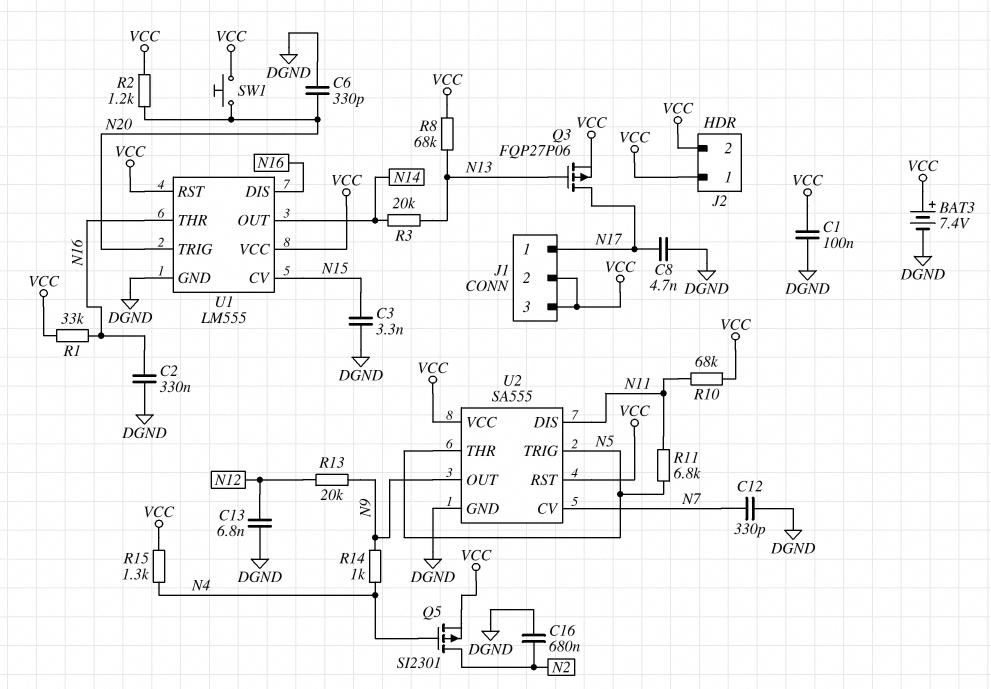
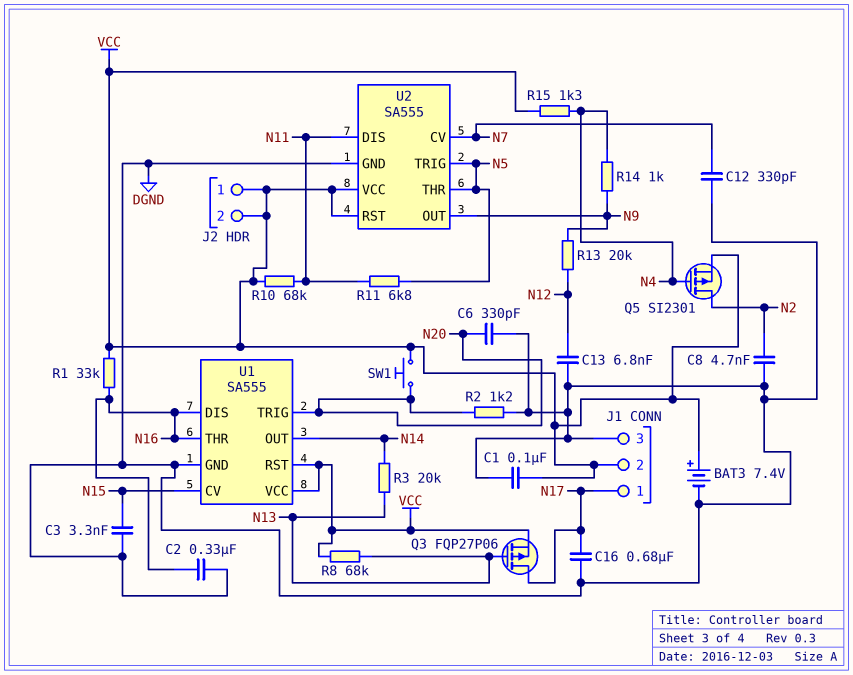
C8: 4.7nF (DGND, N17) -> 4.7nF (DGND, N2)
C16: 680nF (DGND, N2) -> 680nF (DGND, N17)
J1 pin 3: VCC -> DGND
R2: 1.2k (N20, VCC) -> 1.2k (DGND, N20)
U1: LM555 -> SA555

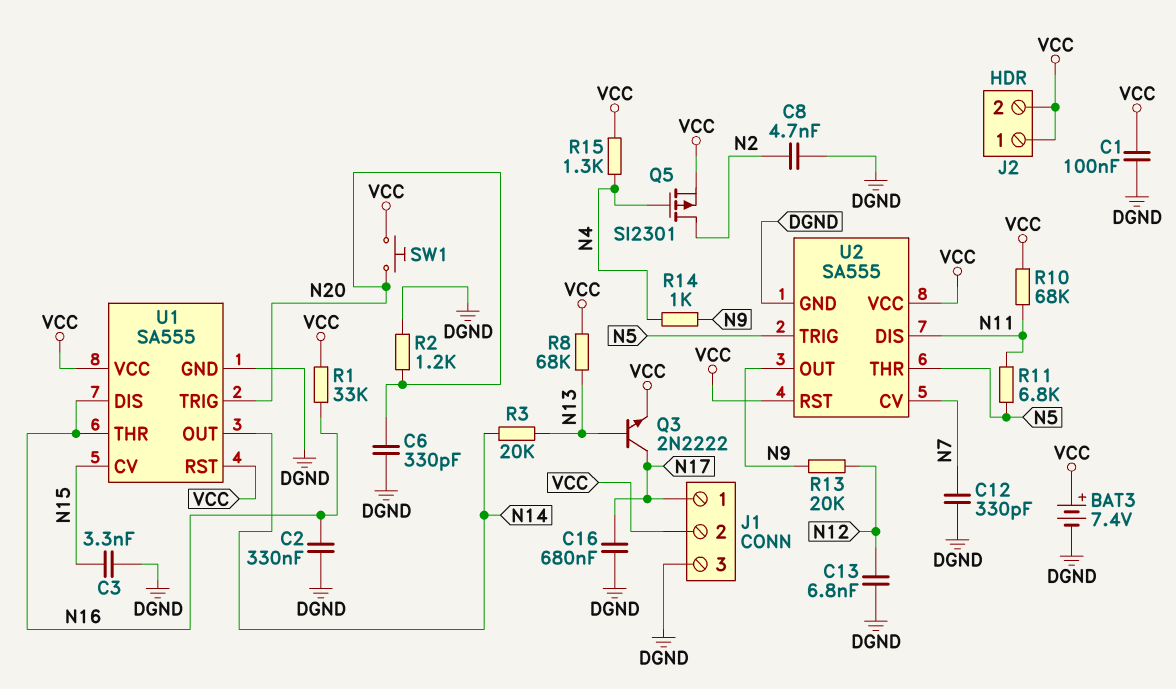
Q3: PMOS FQP27P06 (G N13, D N17, S VCC) -> NPN 2N2222 (B N13, C N17, E VCC)

